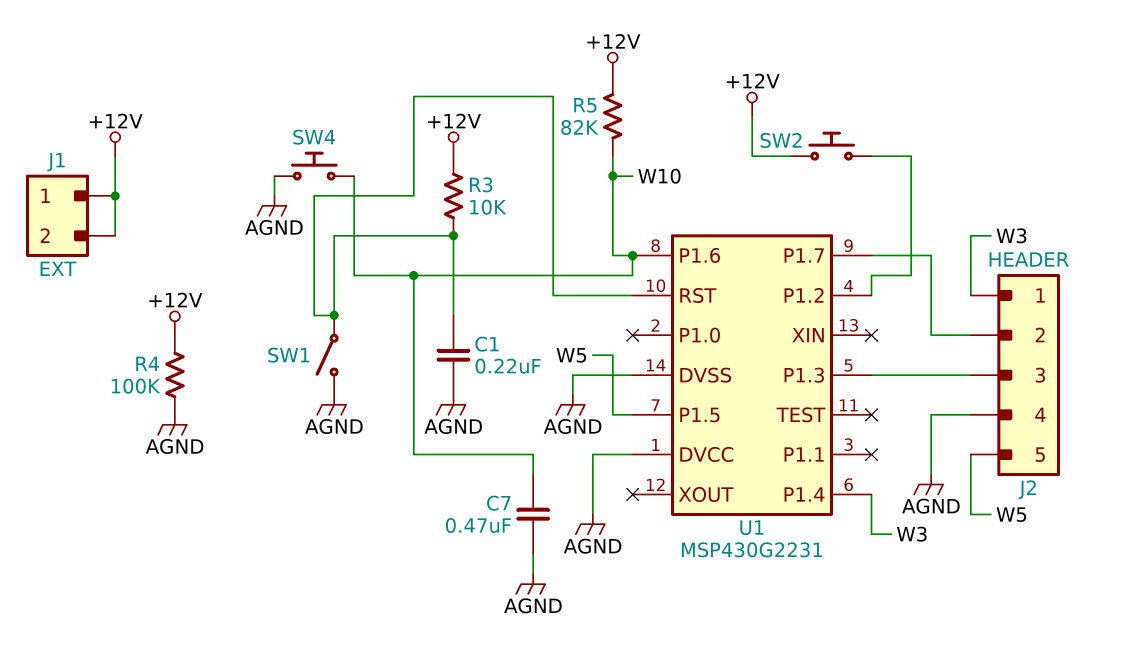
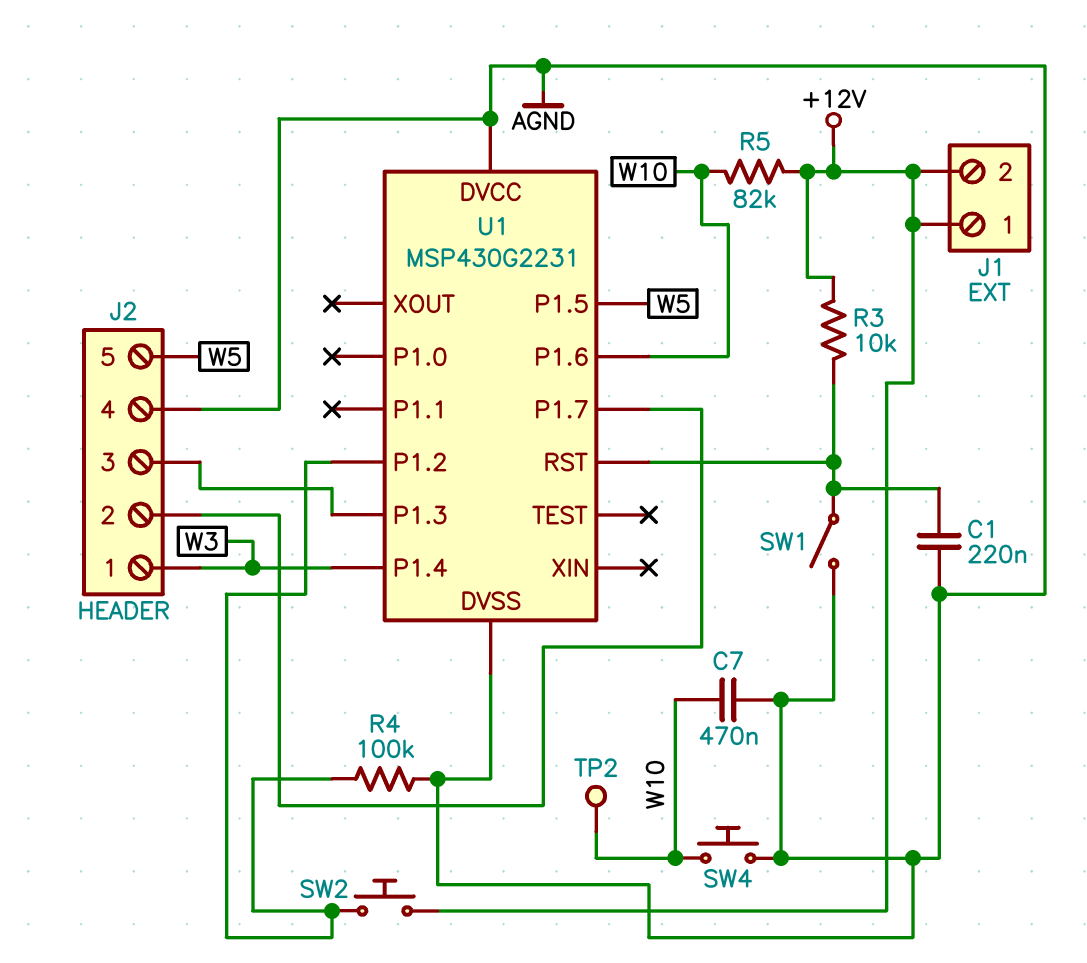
R4: 100k (+12V, AGND) -> 100k (AGND, U1/P1.2)
TP2: none -> test point (W10)

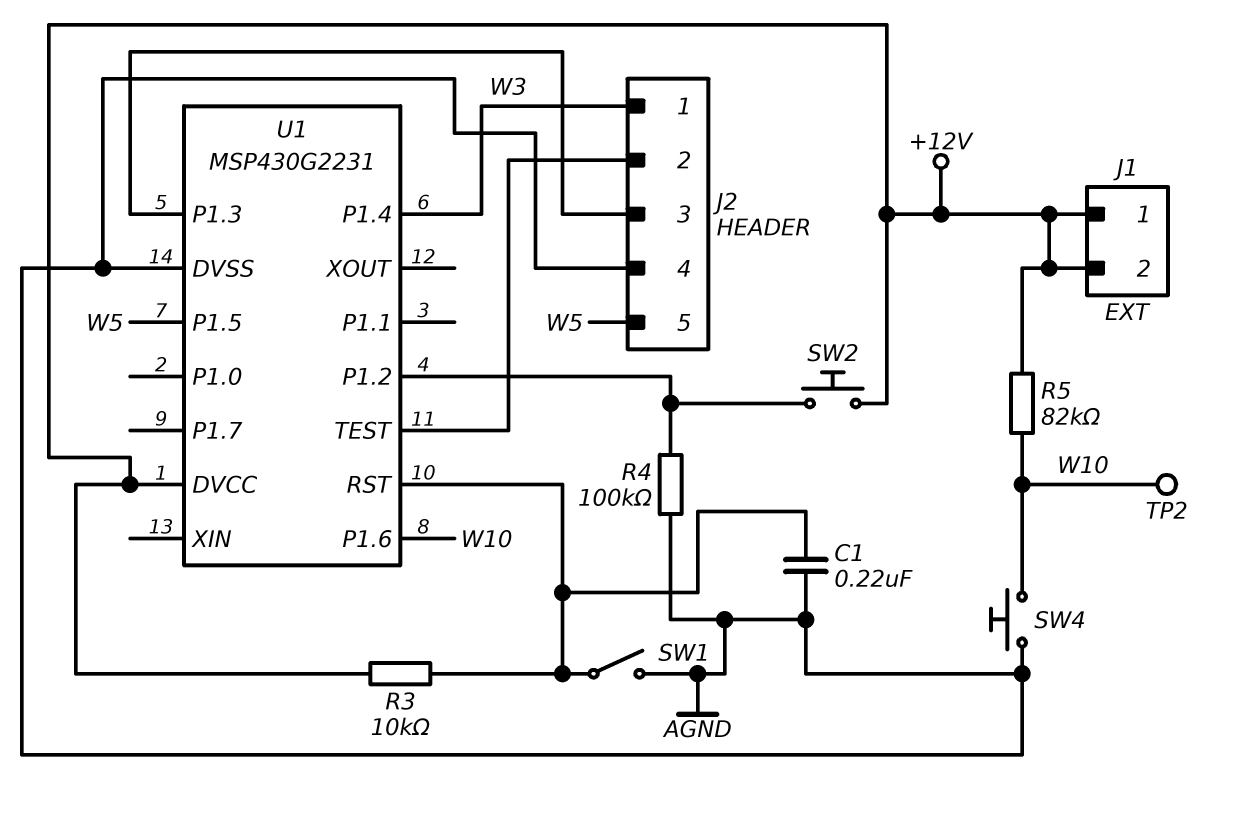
C7: 470nF (AGND, W10) -> none
U1 pin DVCC: AGND -> +12V
U1 pin P1.7: J2/2 -> none
U1 pin TEST: none -> J2/2

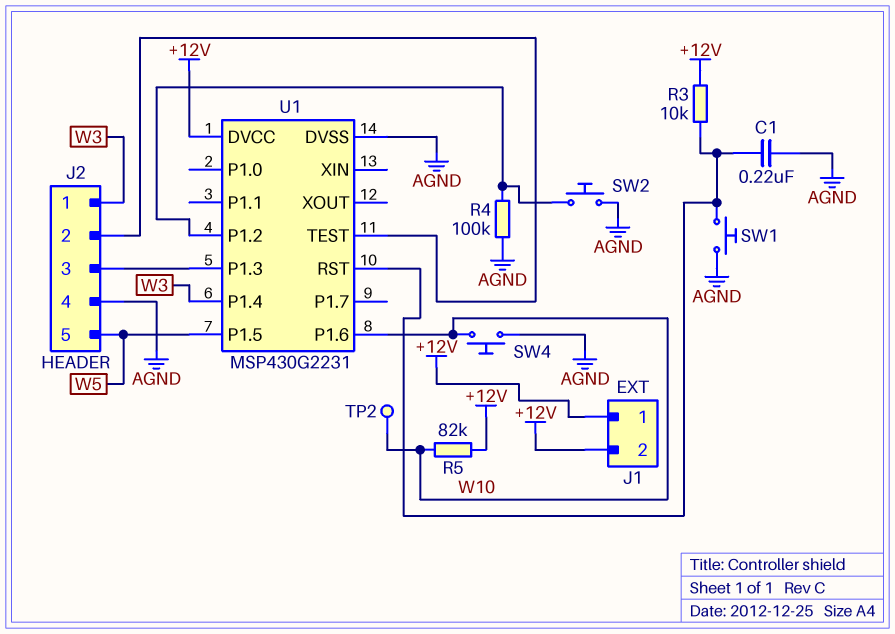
SW1: switch (AGND, U1/RST) -> button (AGND, U1/RST)
SW2: button (+12V, U1/P1.2) -> button (AGND, U1/P1.2)

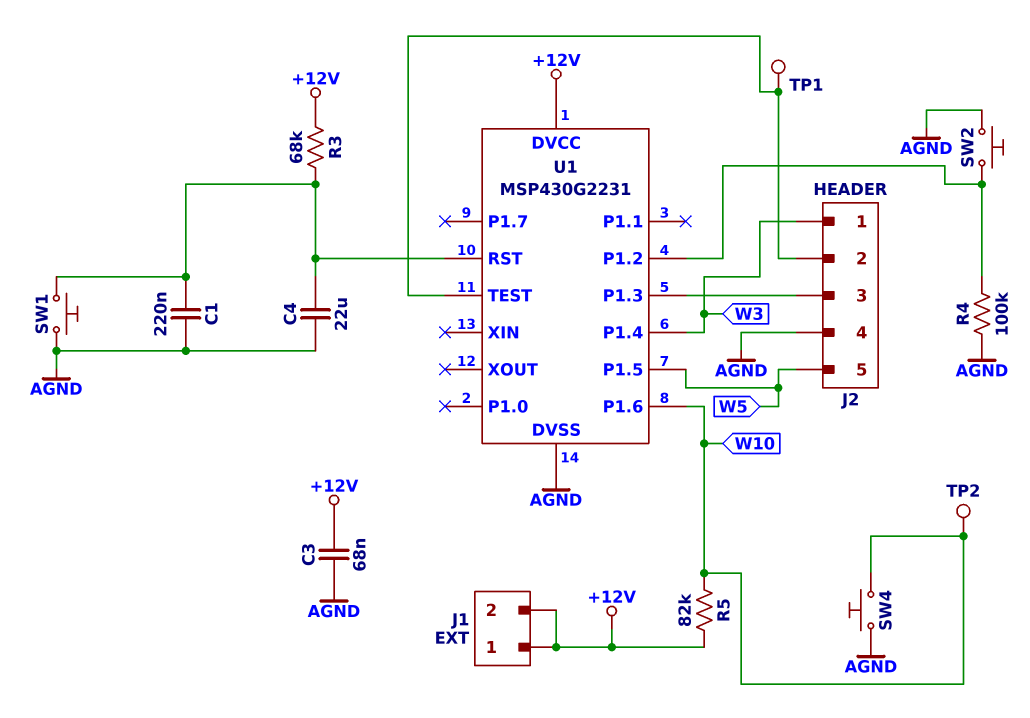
C3: none -> 68nF (+12V, AGND)
C4: none -> 22uF (AGND, U1/RST)
R3: 10k (+12V, U1/RST) -> 68k (+12V, U1/RST)
TP1: none -> test point (J2/2)

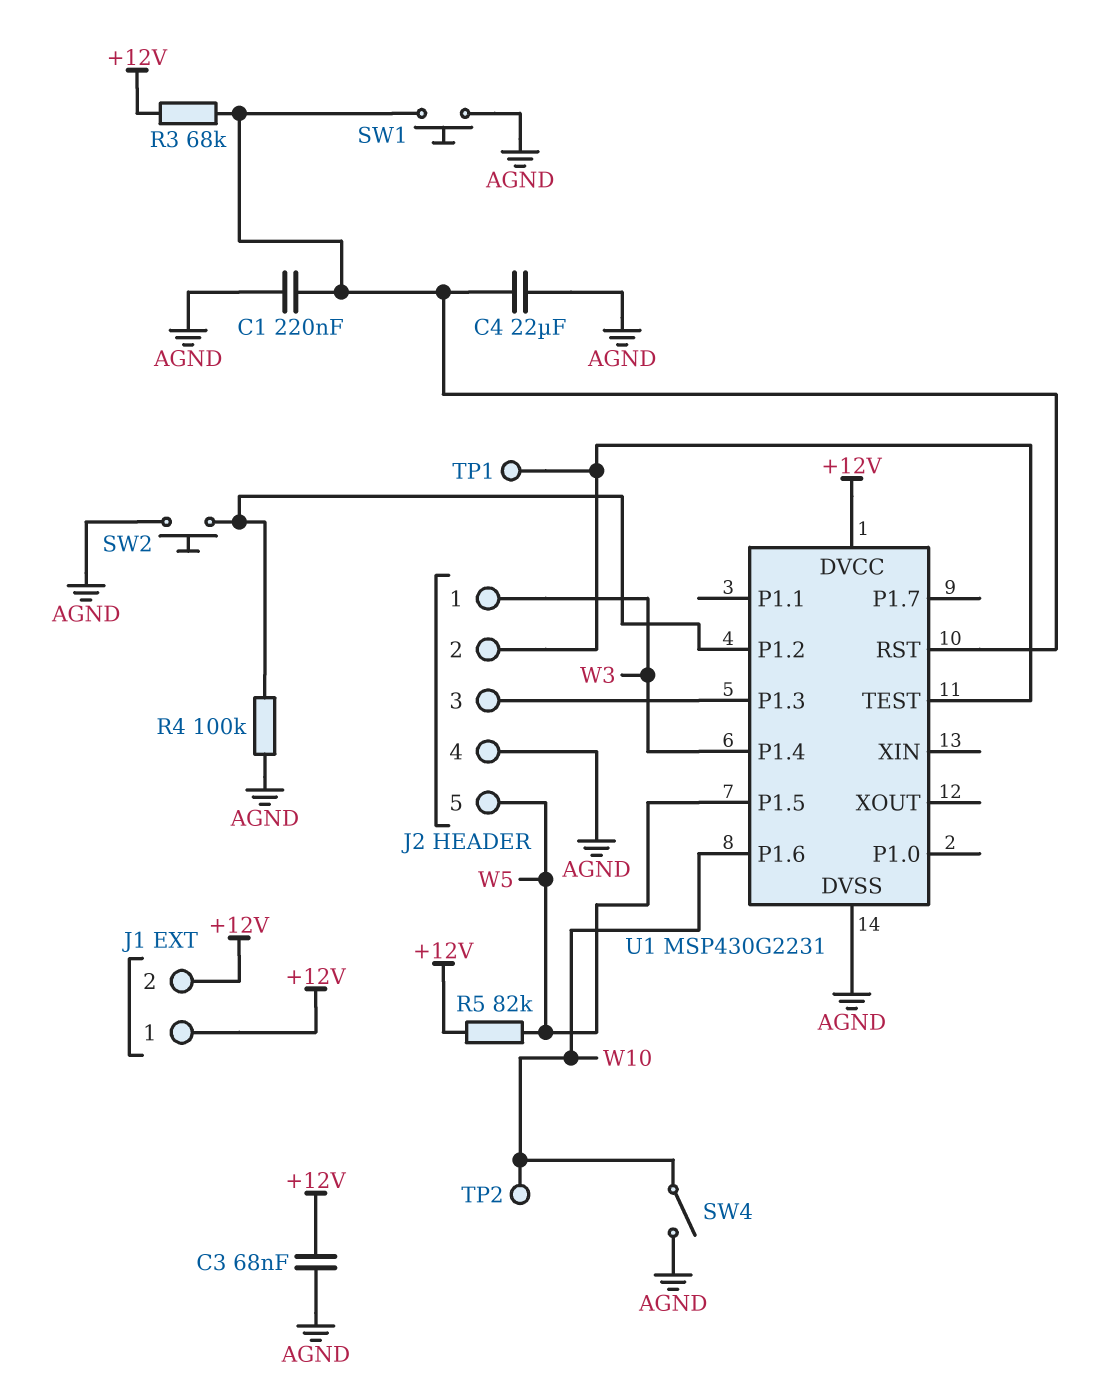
R5: 82k (+12V, W10) -> 82k (+12V, W5)
SW4: button (AGND, W10) -> switch (AGND, W10)

